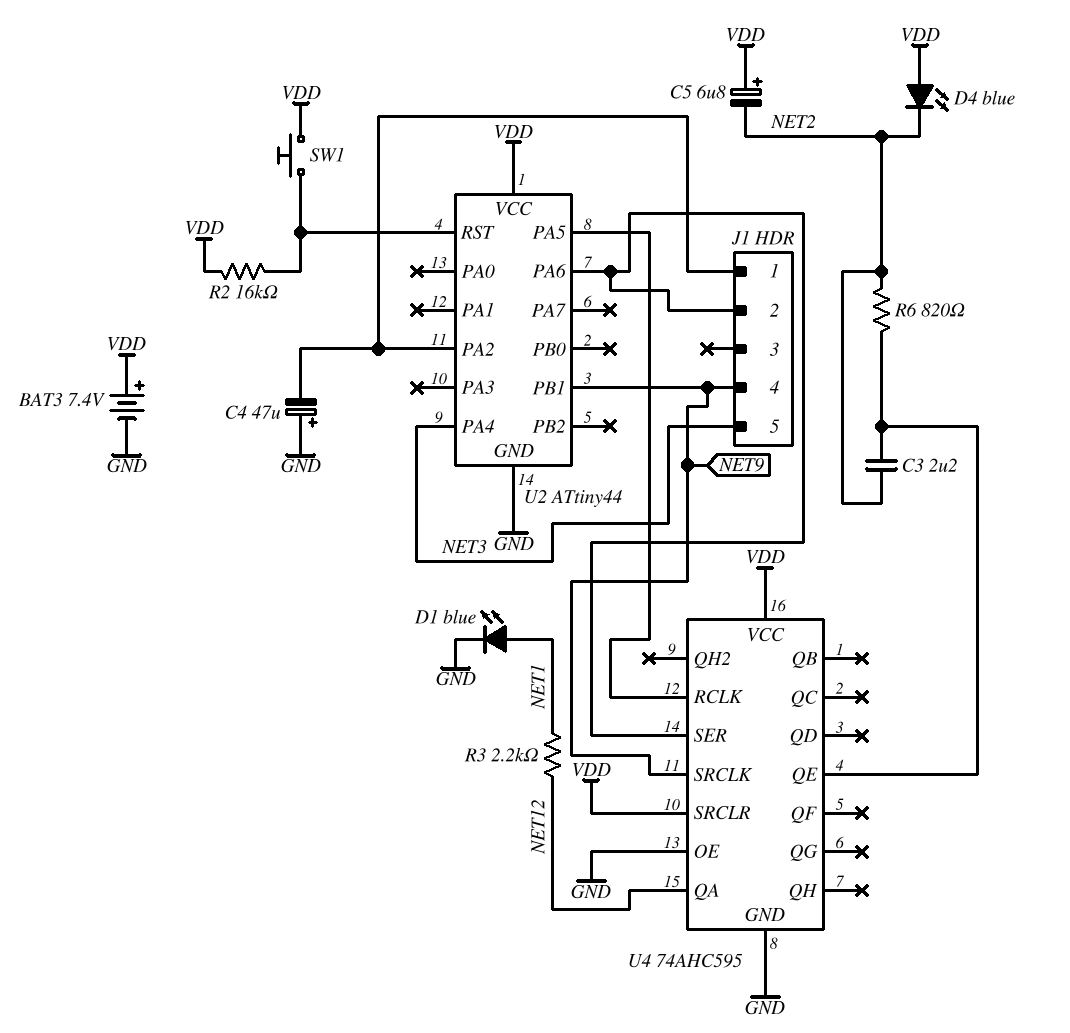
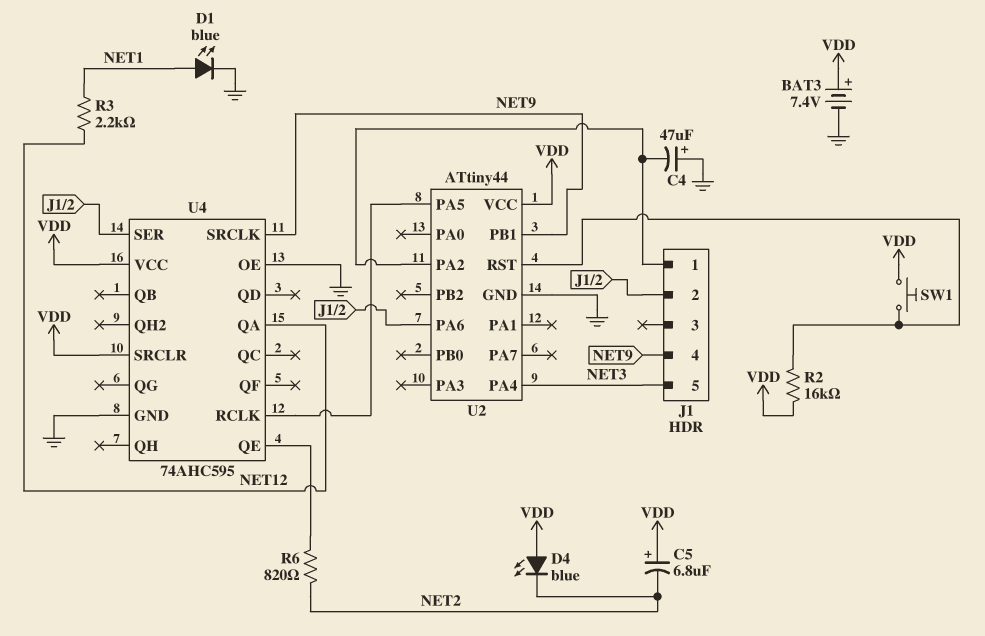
C3: 2.2uF (NET2, U4/QE) -> none

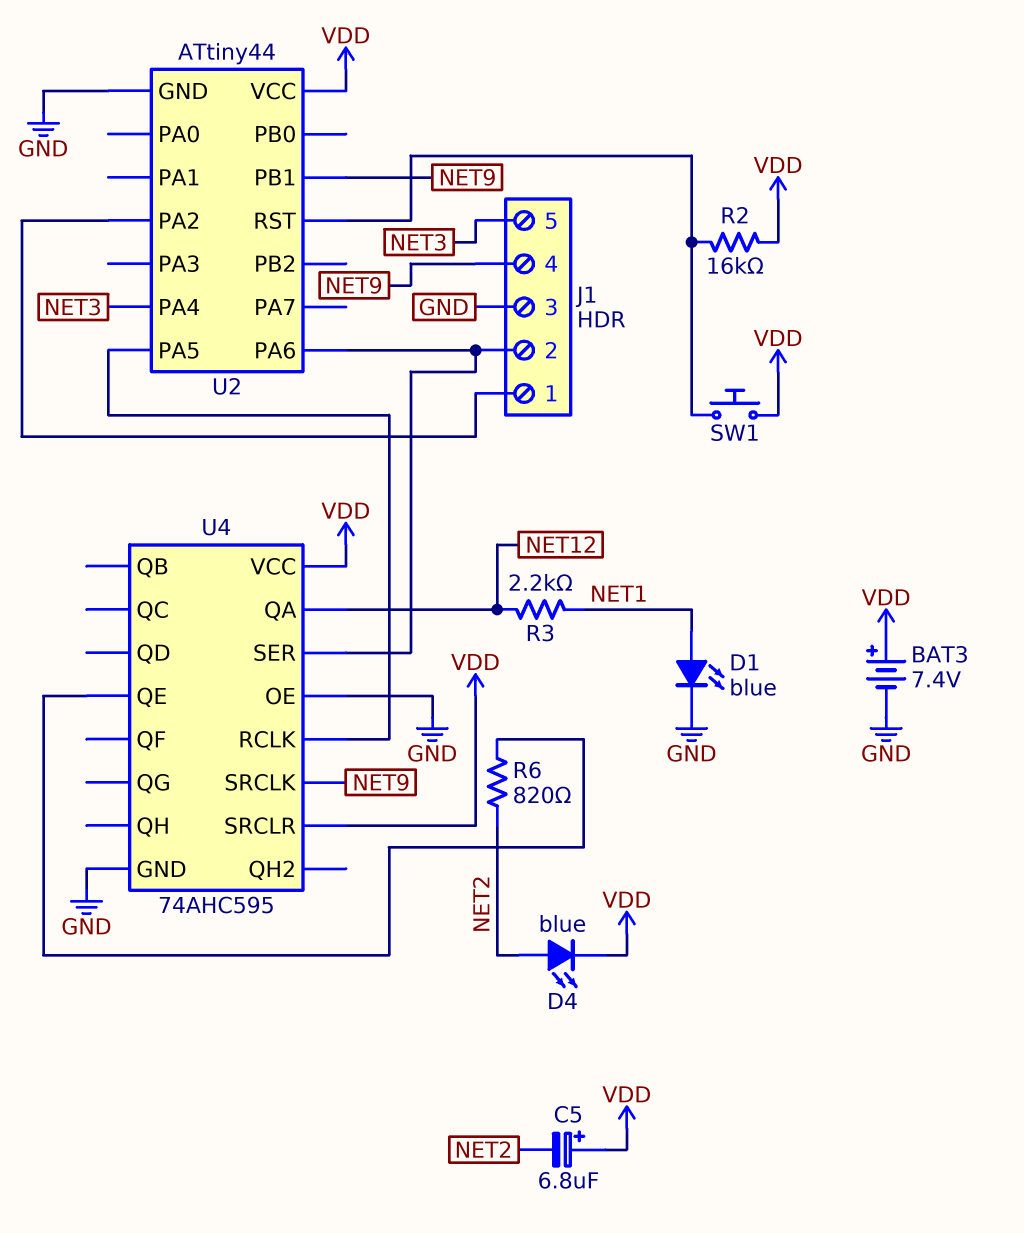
C4: 47uF (plus GND, minus J1/1) -> none
D4: LED blue (A VDD, K NET2) -> LED blue (A NET2, K VDD)
J1 pin 3: none -> GND

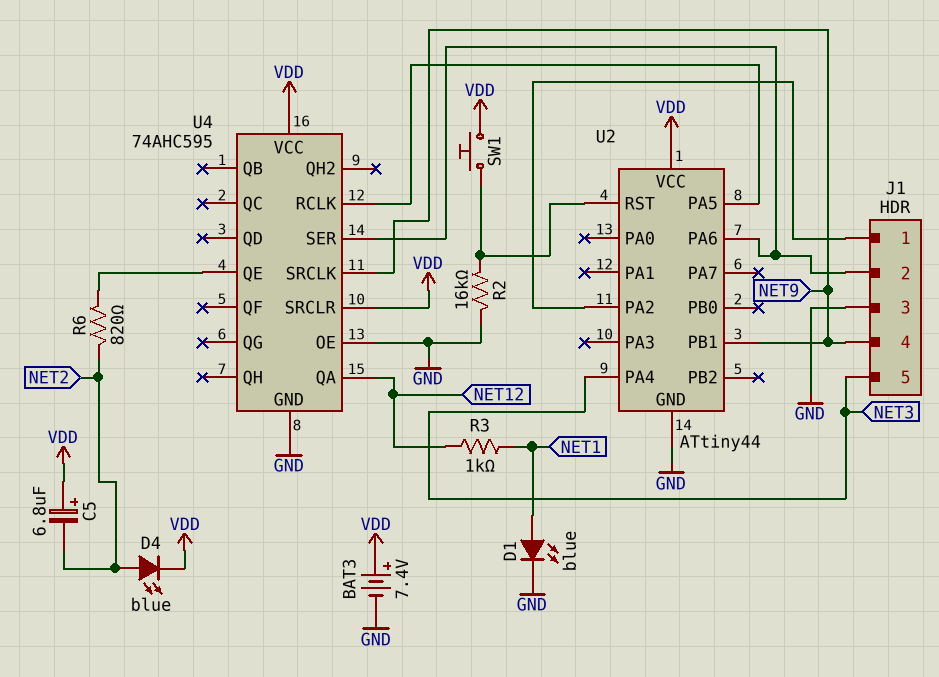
R2: 16k (U2/RST, VDD) -> 16k (GND, U2/RST)
R3: 2.2k (NET1, NET12) -> 1k (NET1, NET12)

